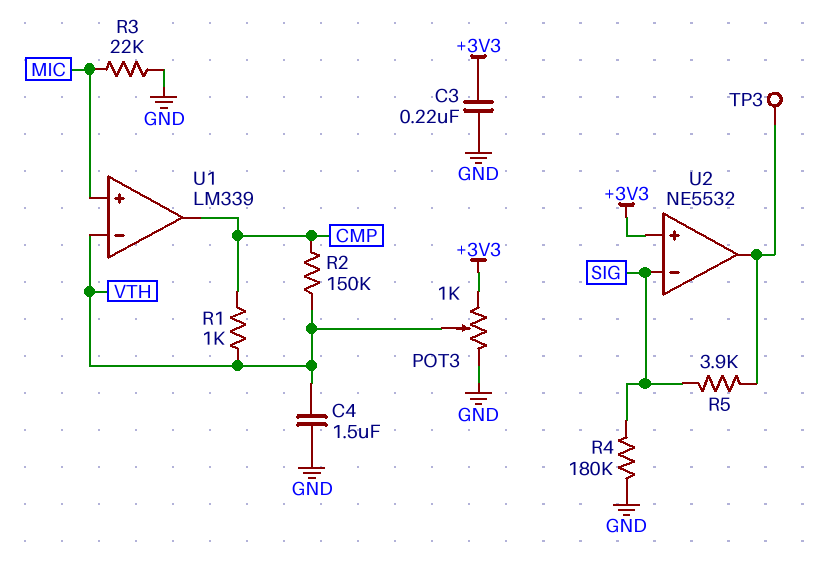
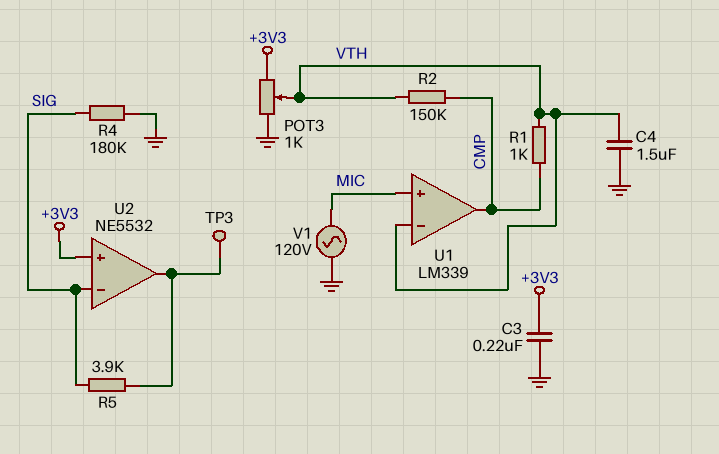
R3: 22k (GND, MIC) -> none
V1: none -> AC 120V (GND, MIC)

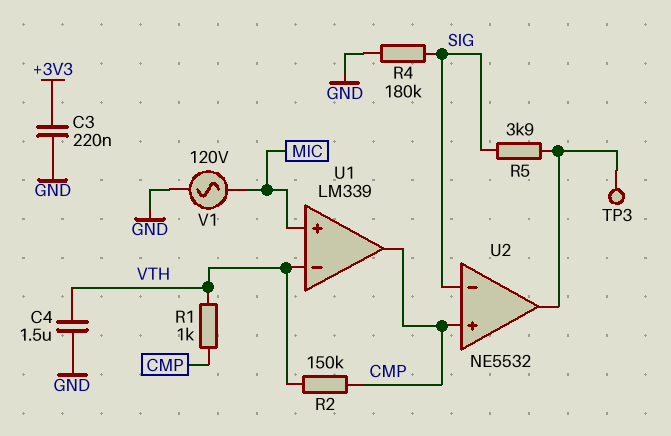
POT3: 1k (+3V3, GND, wiper VTH) -> none
U2 pin in+: +3V3 -> CMP

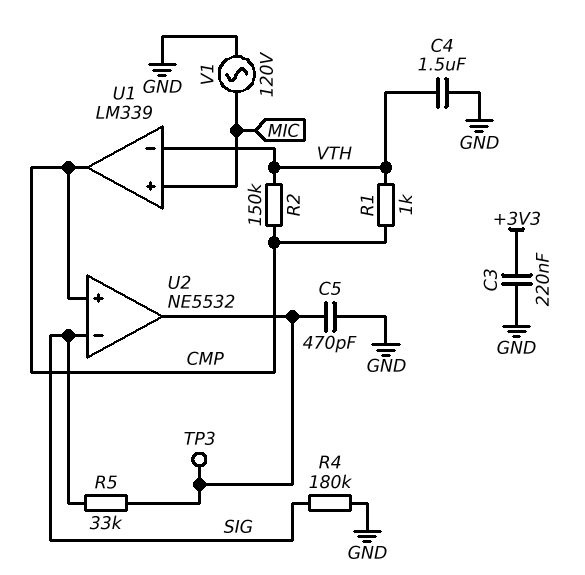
C5: none -> 470pF (GND, U2/out)
R5: 3.9k (SIG, U2/out) -> 33k (SIG, U2/out)

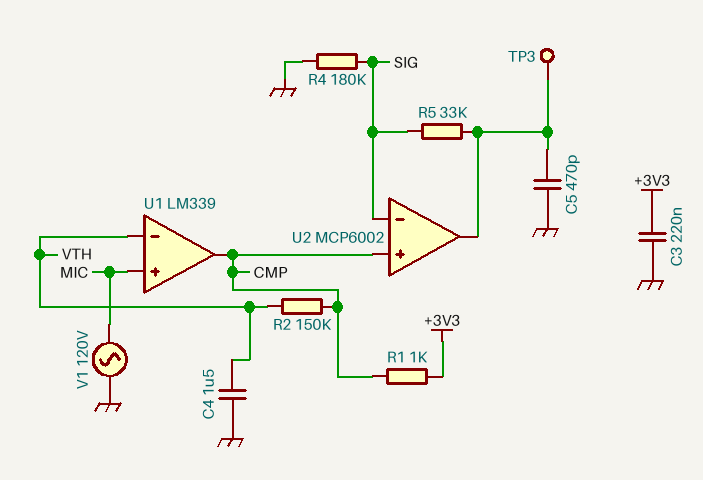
R1: 1k (CMP, VTH) -> 1k (+3V3, CMP)
U2: NE5532 -> MCP6002

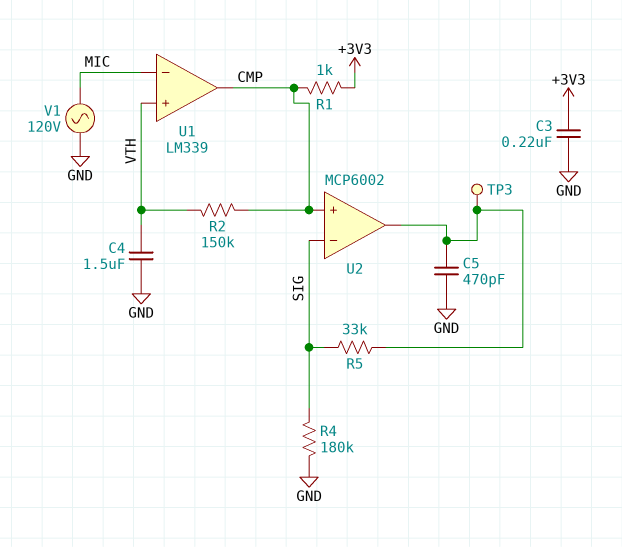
U1 pin in+: MIC -> VTH
U1 pin in-: VTH -> MIC

